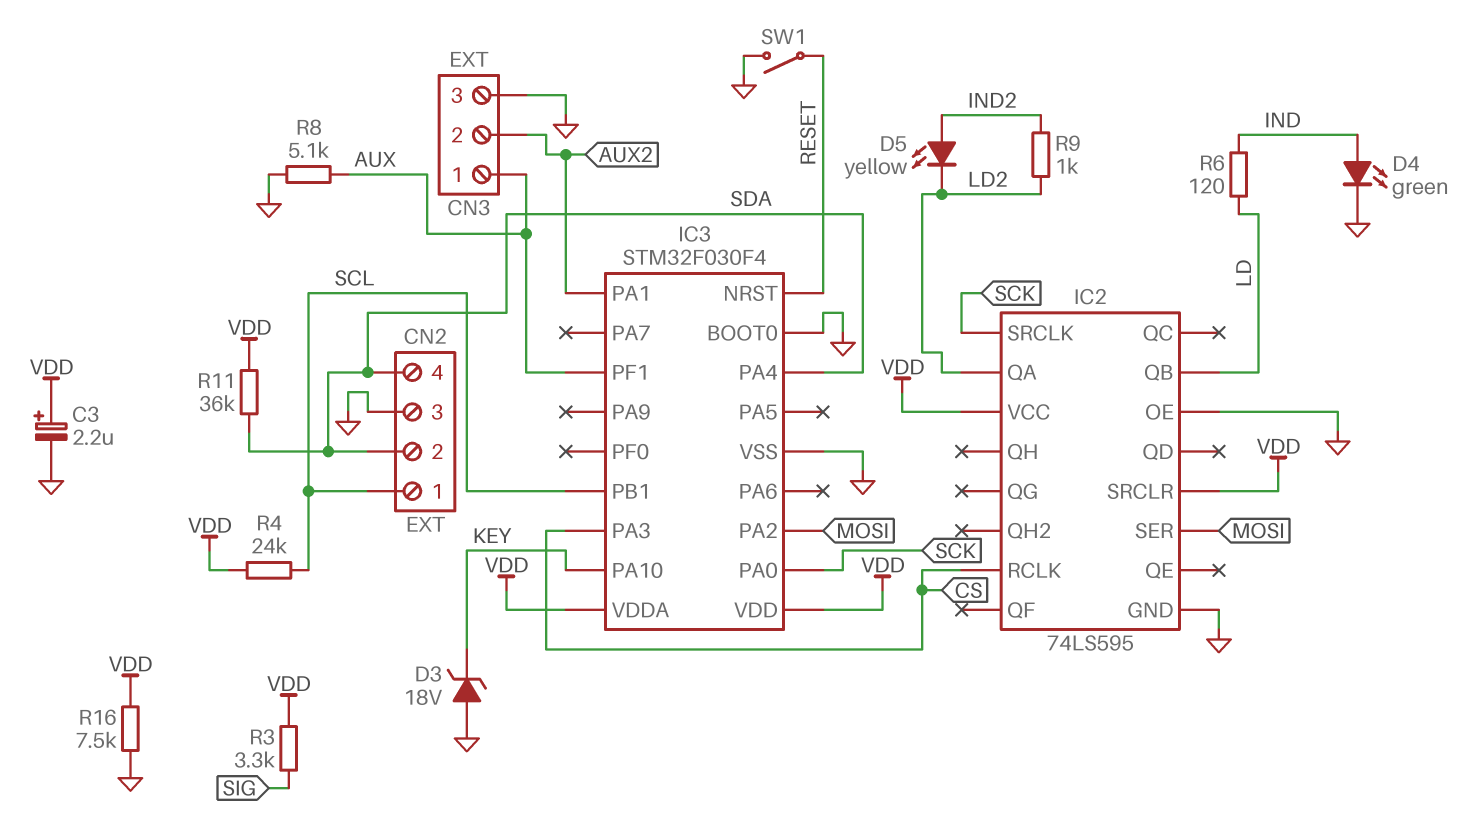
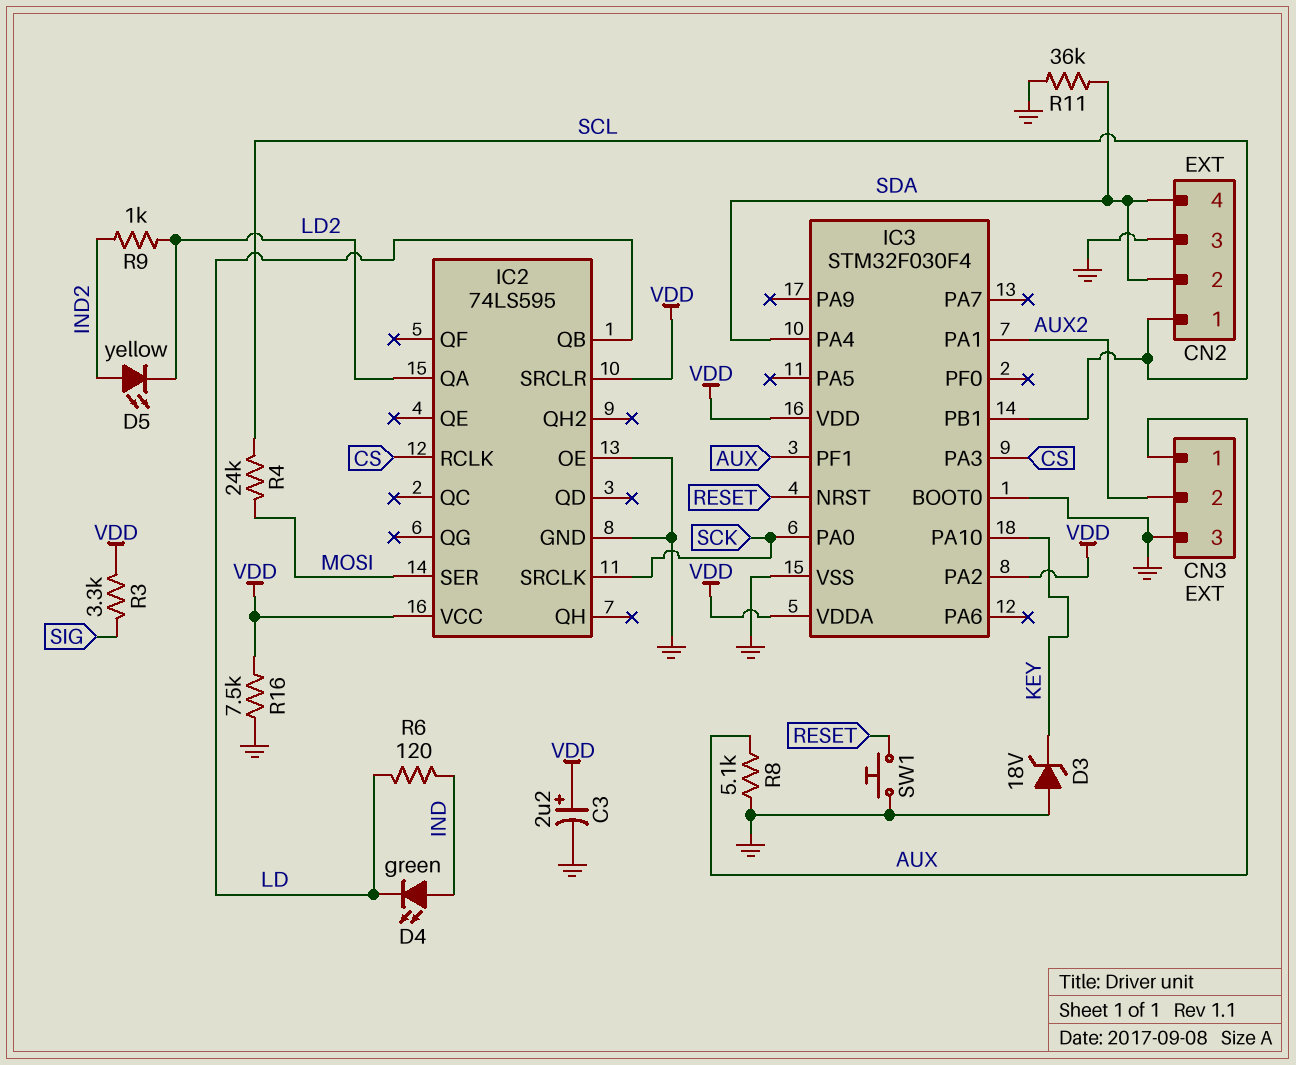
D4: LED green (A IND, K GND) -> LED green (A IND, K LD)
IC3 pin PA2: MOSI -> VDD
R4: 24k (SCL, VDD) -> 24k (MOSI, SCL)
R11: 36k (SDA, VDD) -> 36k (GND, SDA)
SW1: switch (GND, RESET) -> button (GND, RESET)

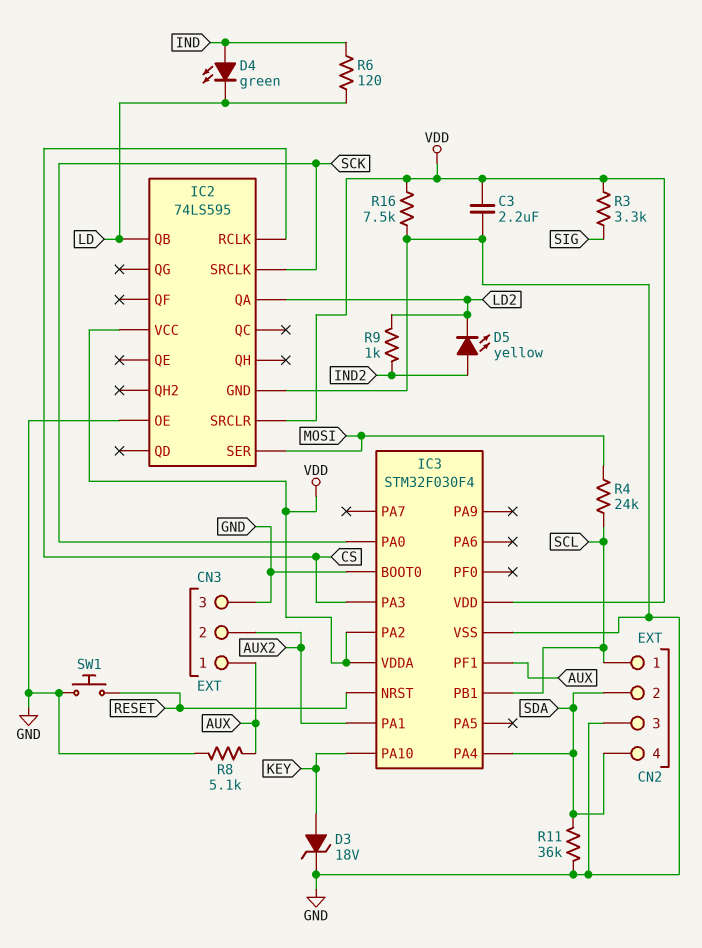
C3: 2.2uF (plus VDD, minus GND) -> 2.2uF (GND, VDD)
D3: zener 18V (A GND, K KEY) -> zener 18V (A KEY, K GND)

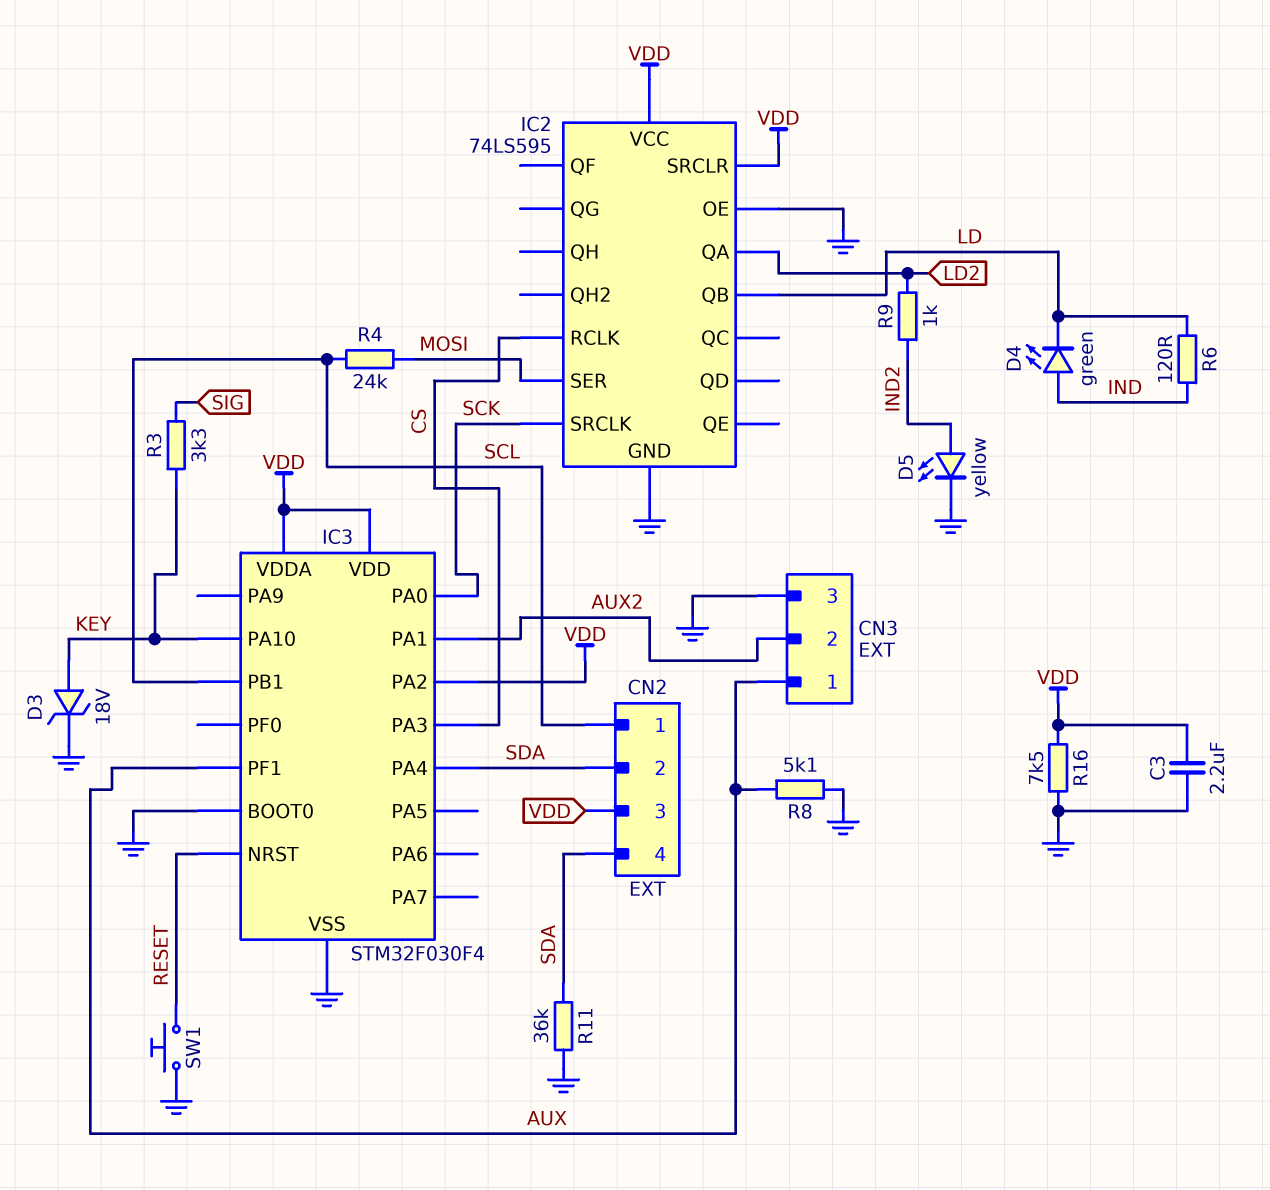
CN2 pin 3: GND -> VDD
D5: LED yellow (A IND2, K LD2) -> LED yellow (A IND2, K GND)
R3: 3.3k (SIG, VDD) -> 3.3k (KEY, SIG)

